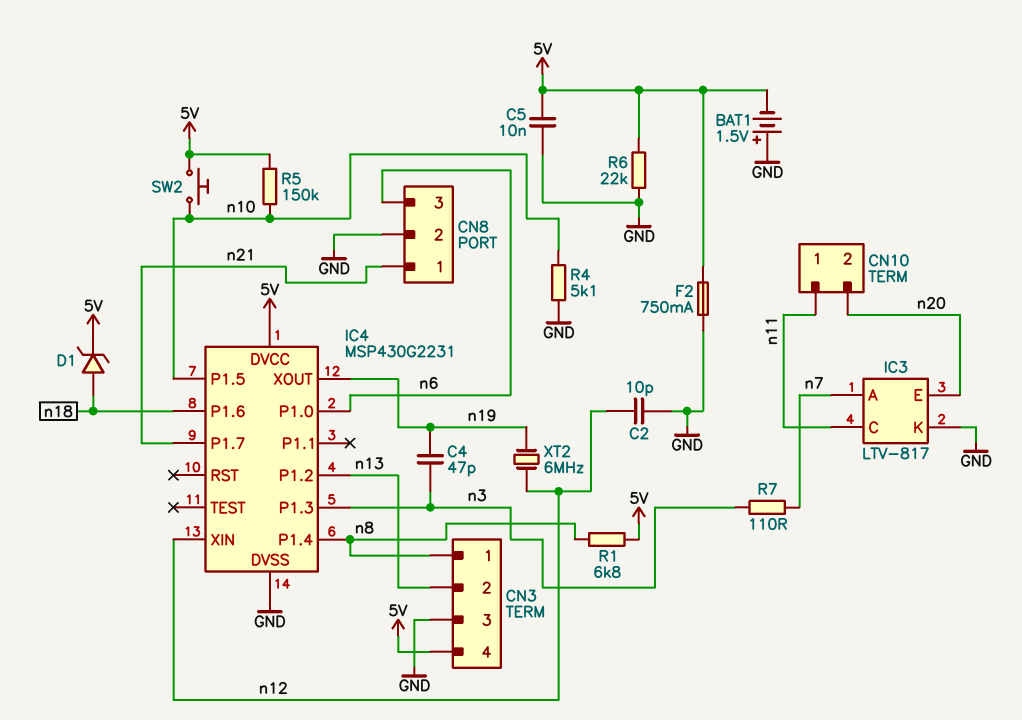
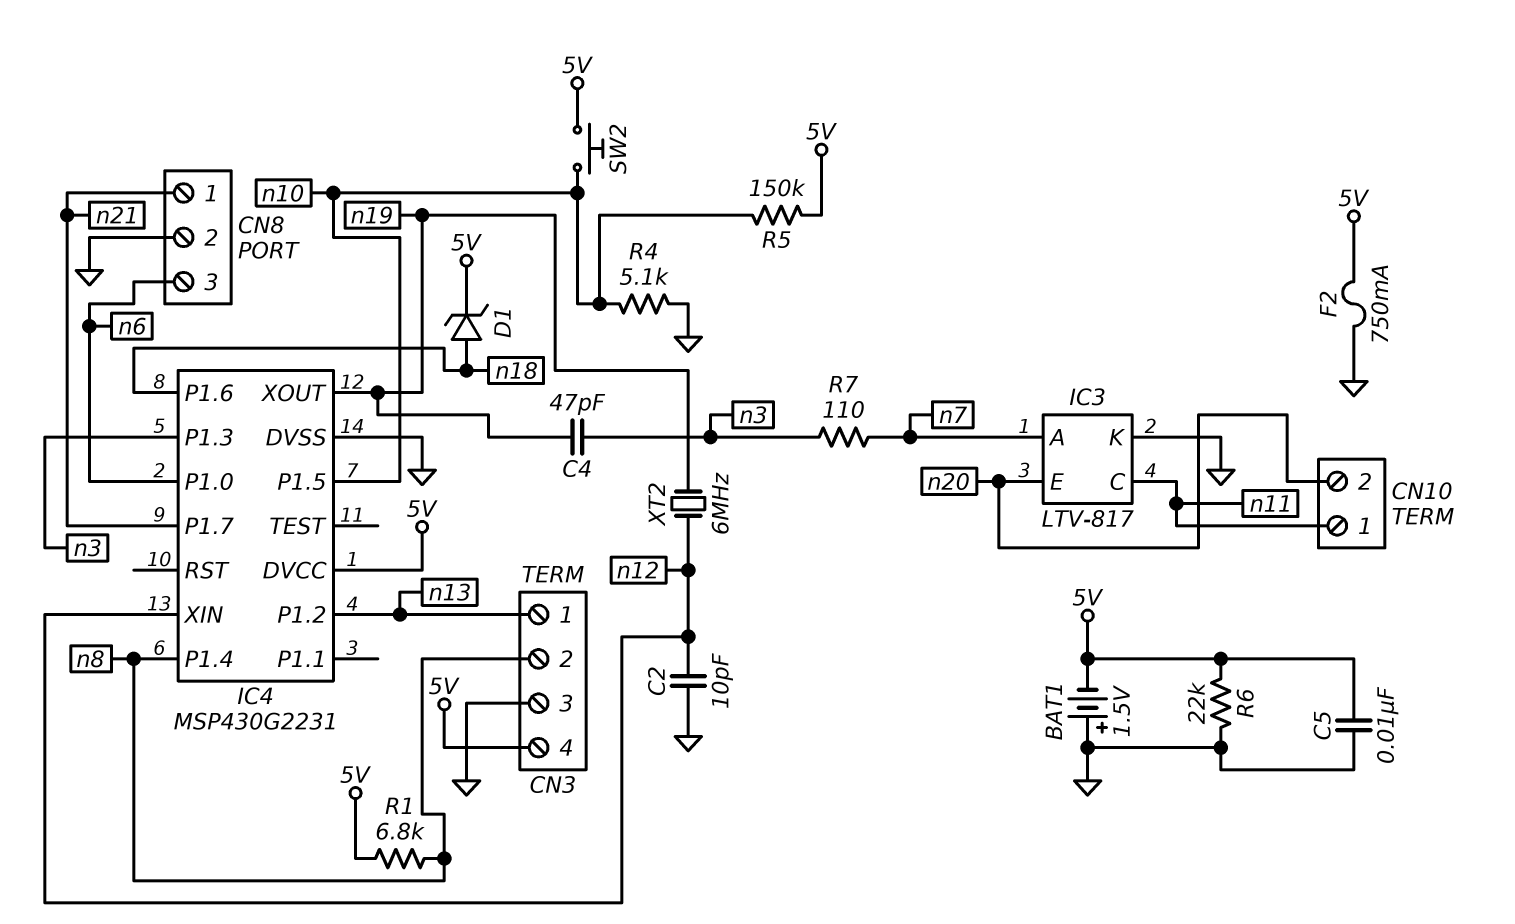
CN3 pin 1: n8 -> n13
CN3 pin 2: n13 -> n8

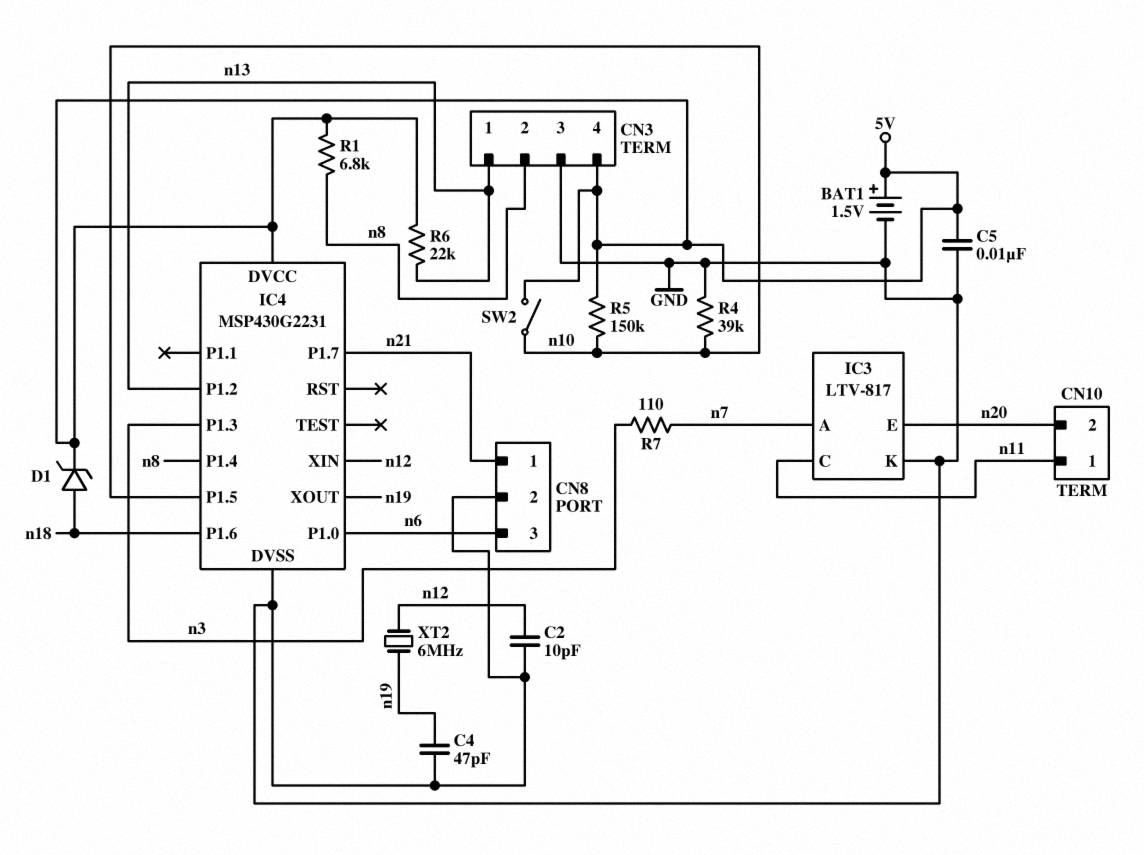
BAT1: 1.5V (plus GND, minus 5V) -> 1.5V (plus 5V, minus GND)
C4: 47pF (n3, n19) -> 47pF (GND, n19)
F2: 750mA (5V, GND) -> none
R4: 5.1k (GND, n10) -> 39k (GND, n10)
R6: 22k (5V, GND) -> 22k (5V, n13)
SW2: button (5V, n10) -> switch (5V, n10)

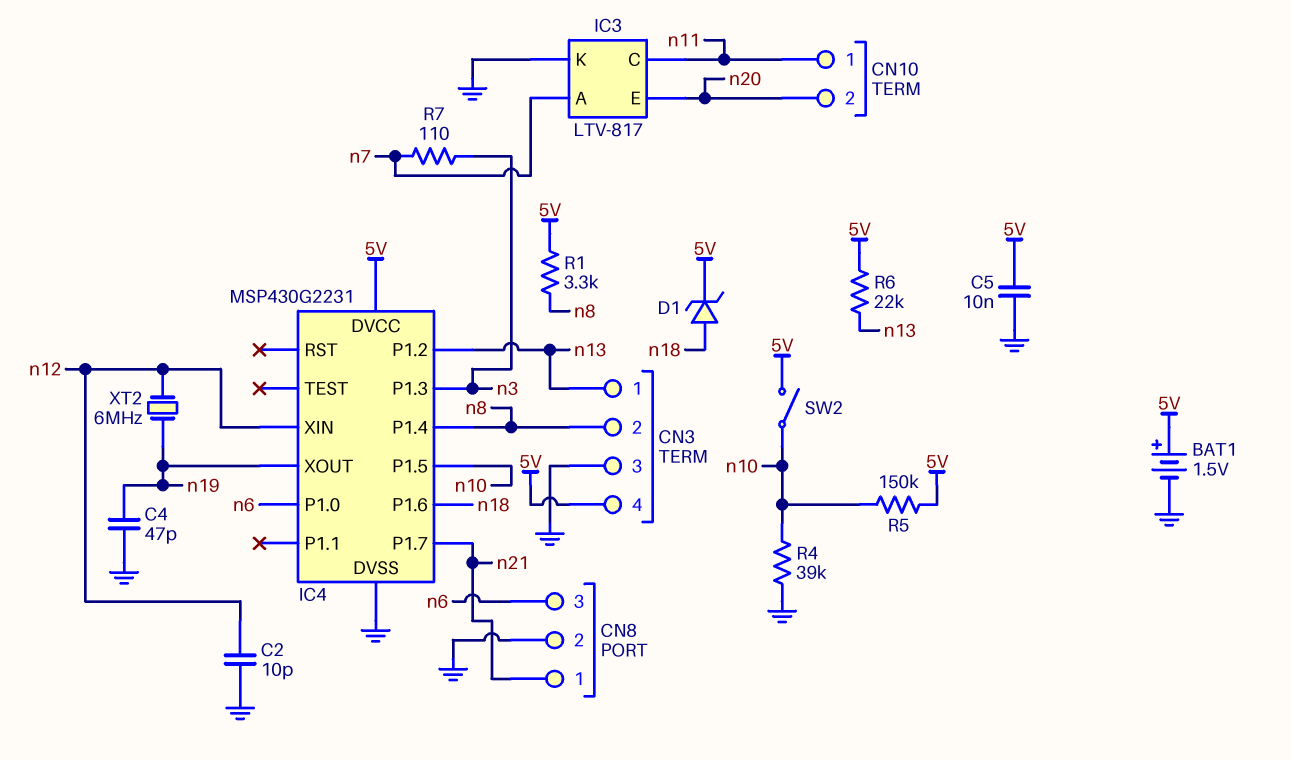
R1: 6.8k (5V, n8) -> 3.3k (5V, n8)

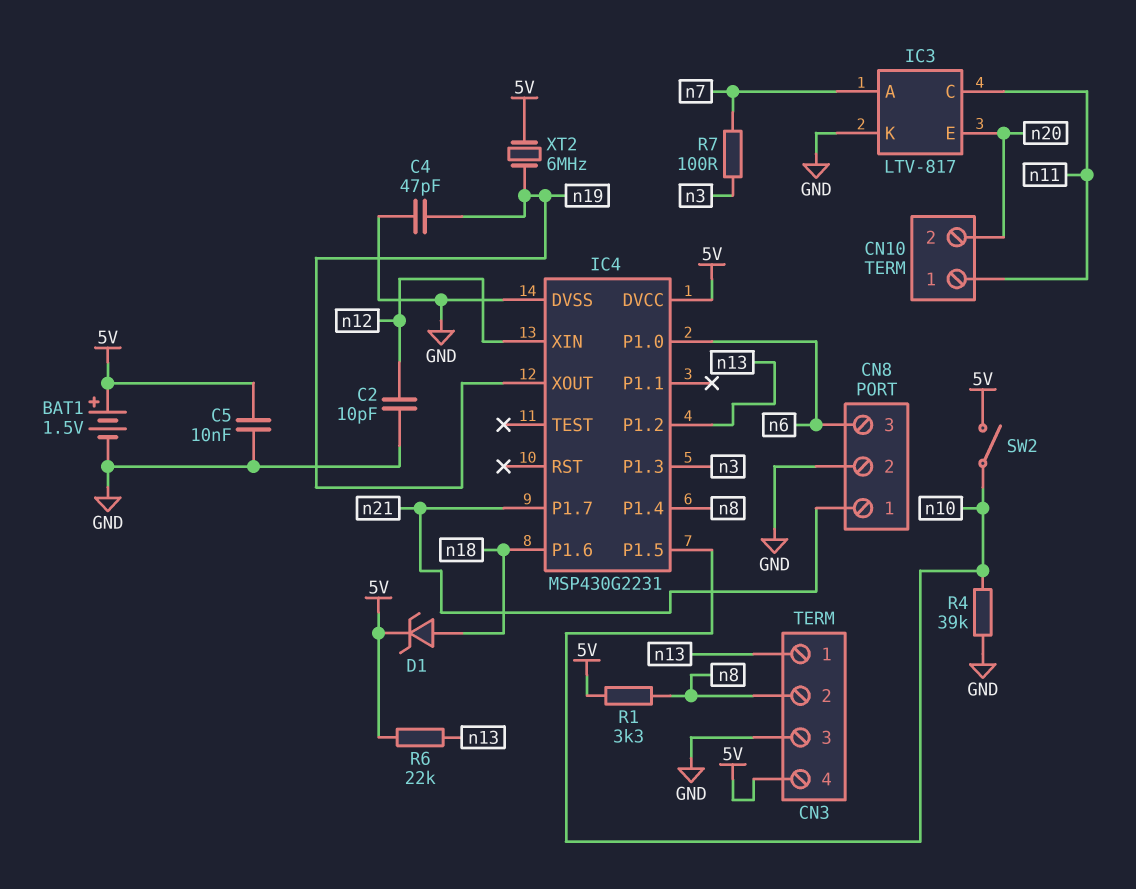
R5: 150k (5V, n10) -> none
R7: 110 (n3, n7) -> 100 (n3, n7)
XT2: 6MHz (n12, n19) -> 6MHz (5V, n19)

